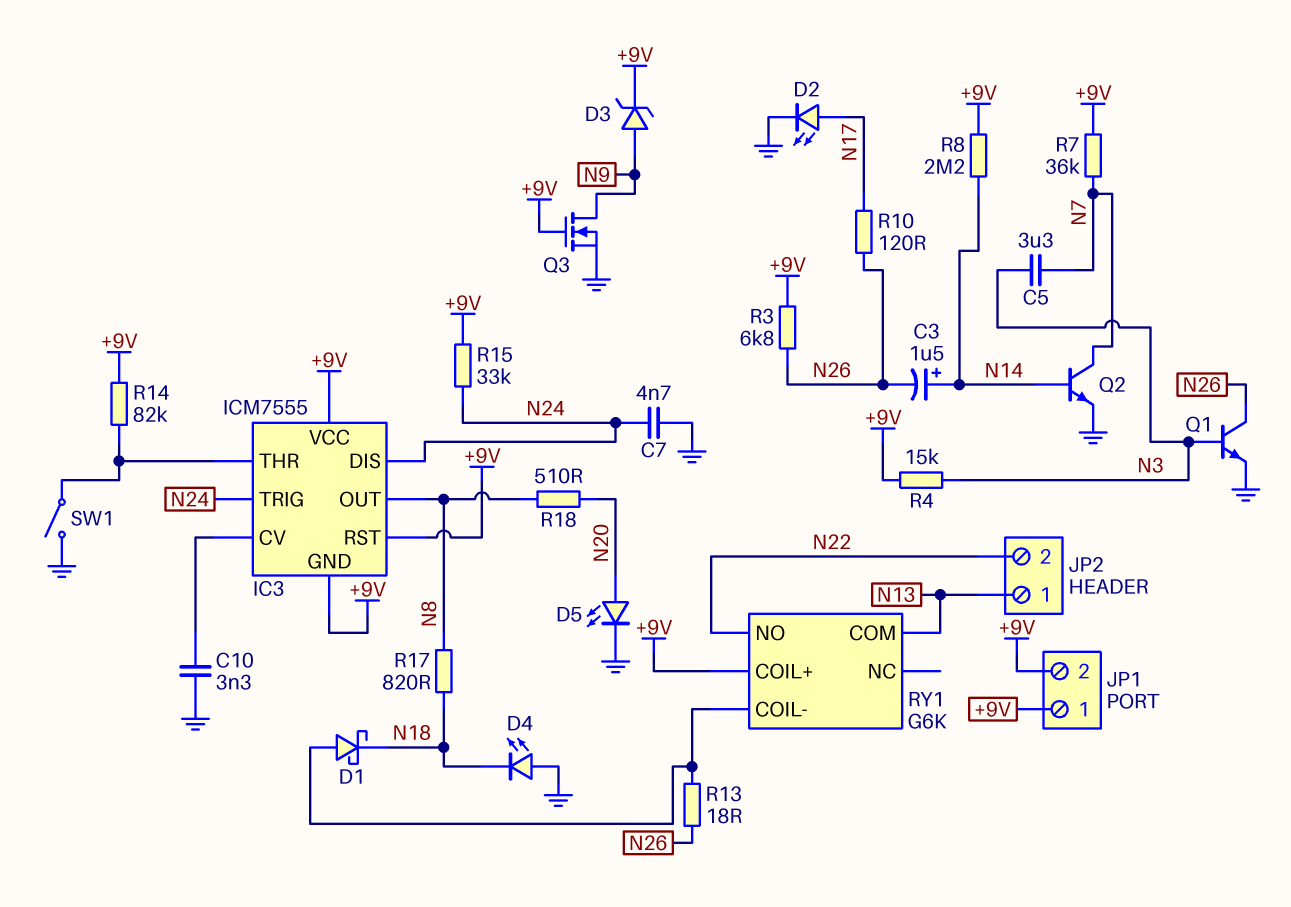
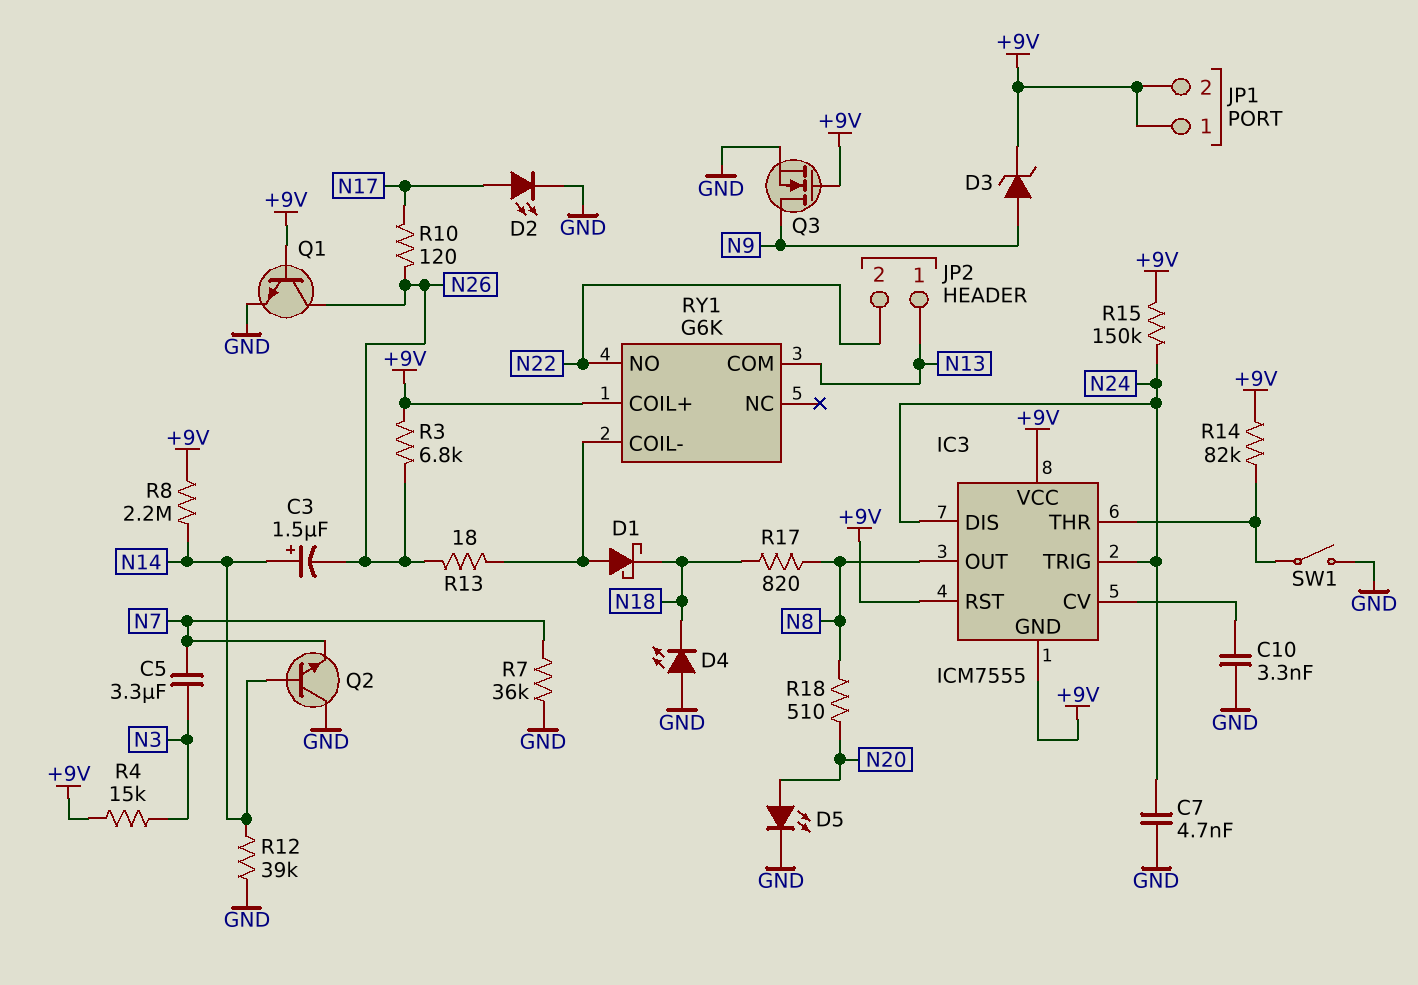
Q1: NPN (B N3, C N26, E GND) -> NPN (B +9V, C N26, E GND)
Q2: NPN (B N14, C N7, E GND) -> NPN (B N14, C GND, E N7)
R7: 36k (+9V, N7) -> 36k (GND, N7)
R12: none -> 39k (GND, N14)
R15: 33k (+9V, N24) -> 150k (+9V, N24)

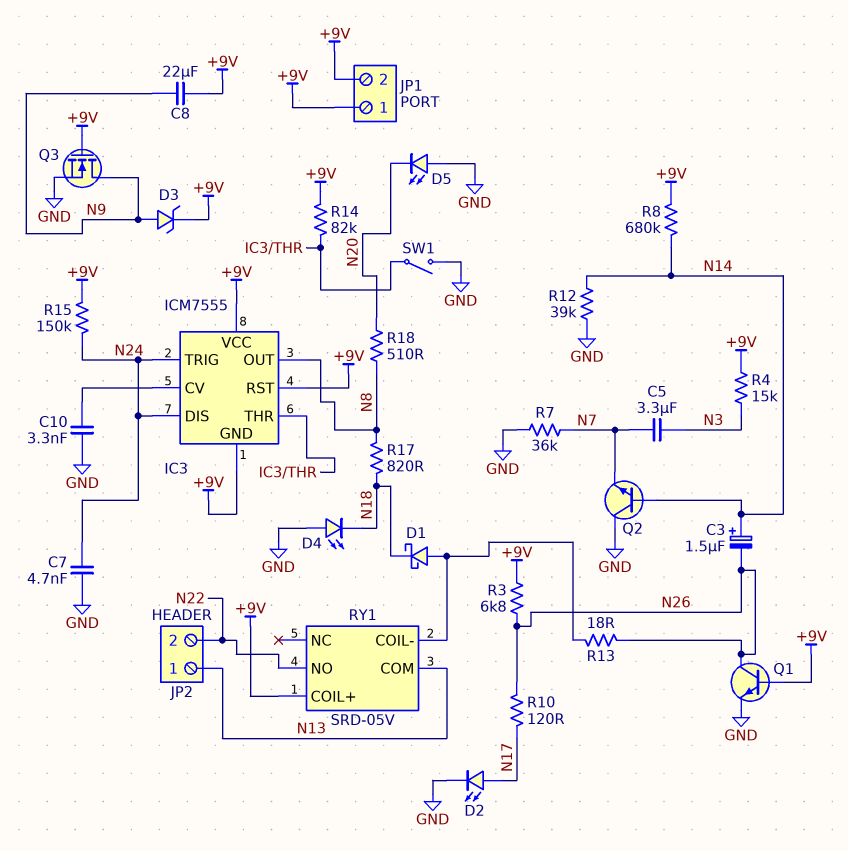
C8: none -> 22uF (+9V, N9)
D5: LED (A N20, K GND) -> LED (A GND, K N20)
R8: 2.2M (+9V, N14) -> 680k (+9V, N14)
RY1: G6K -> SRD-05V

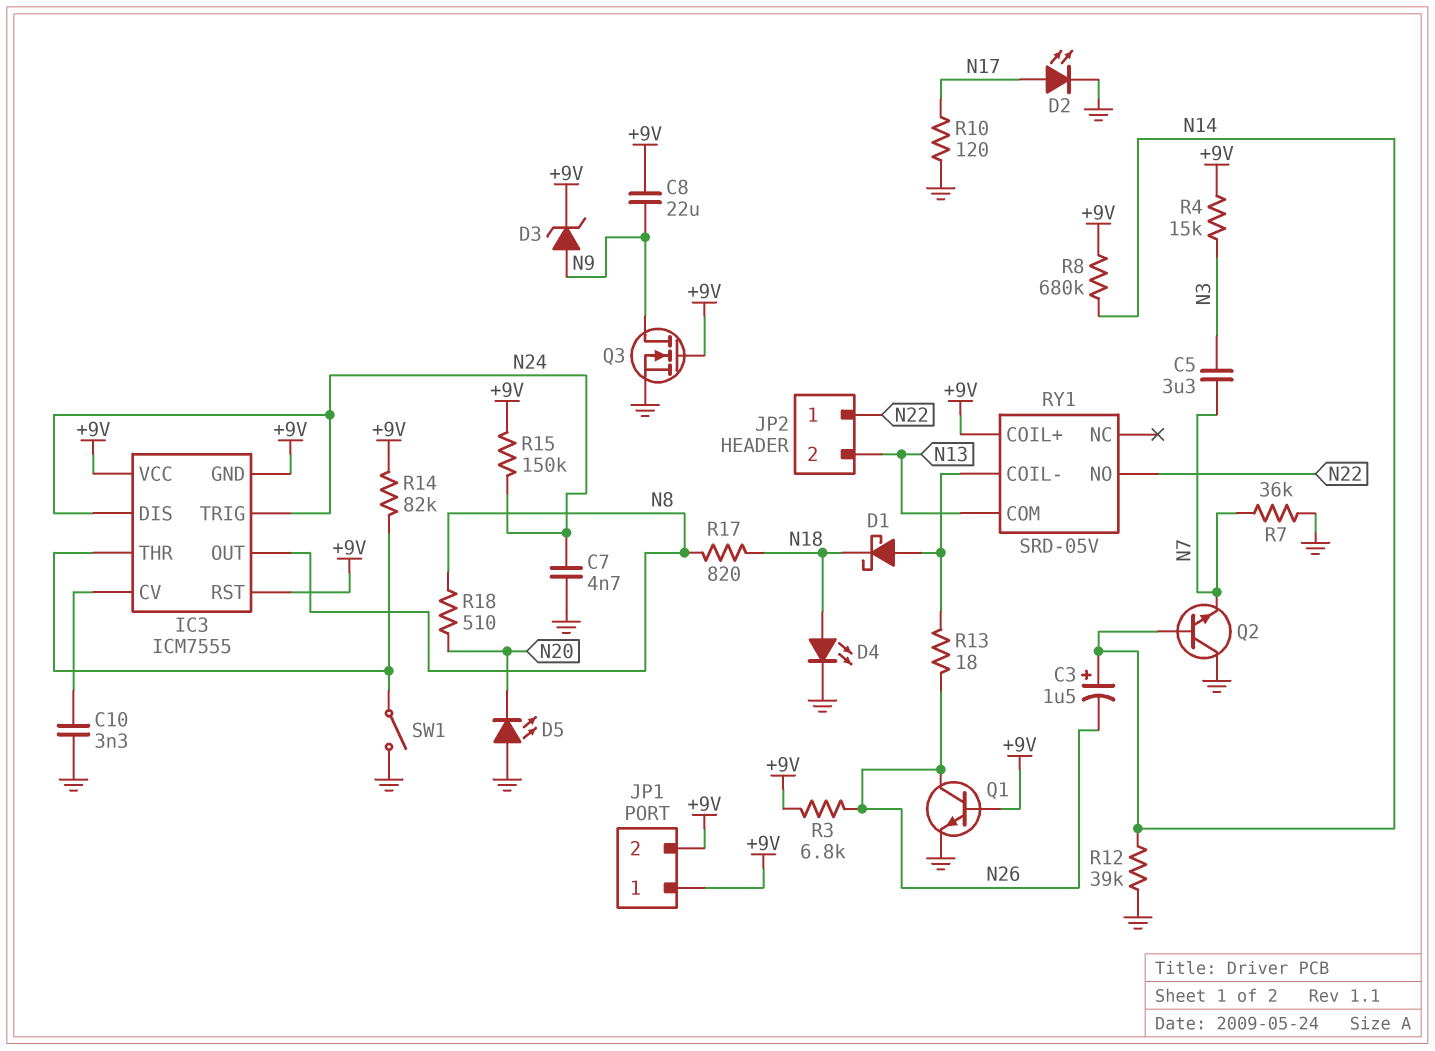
D4: LED (A GND, K N18) -> LED (A N18, K GND)
JP2 pin 1: N13 -> N22
JP2 pin 2: N22 -> N13
R10: 120 (N17, N26) -> 120 (GND, N17)

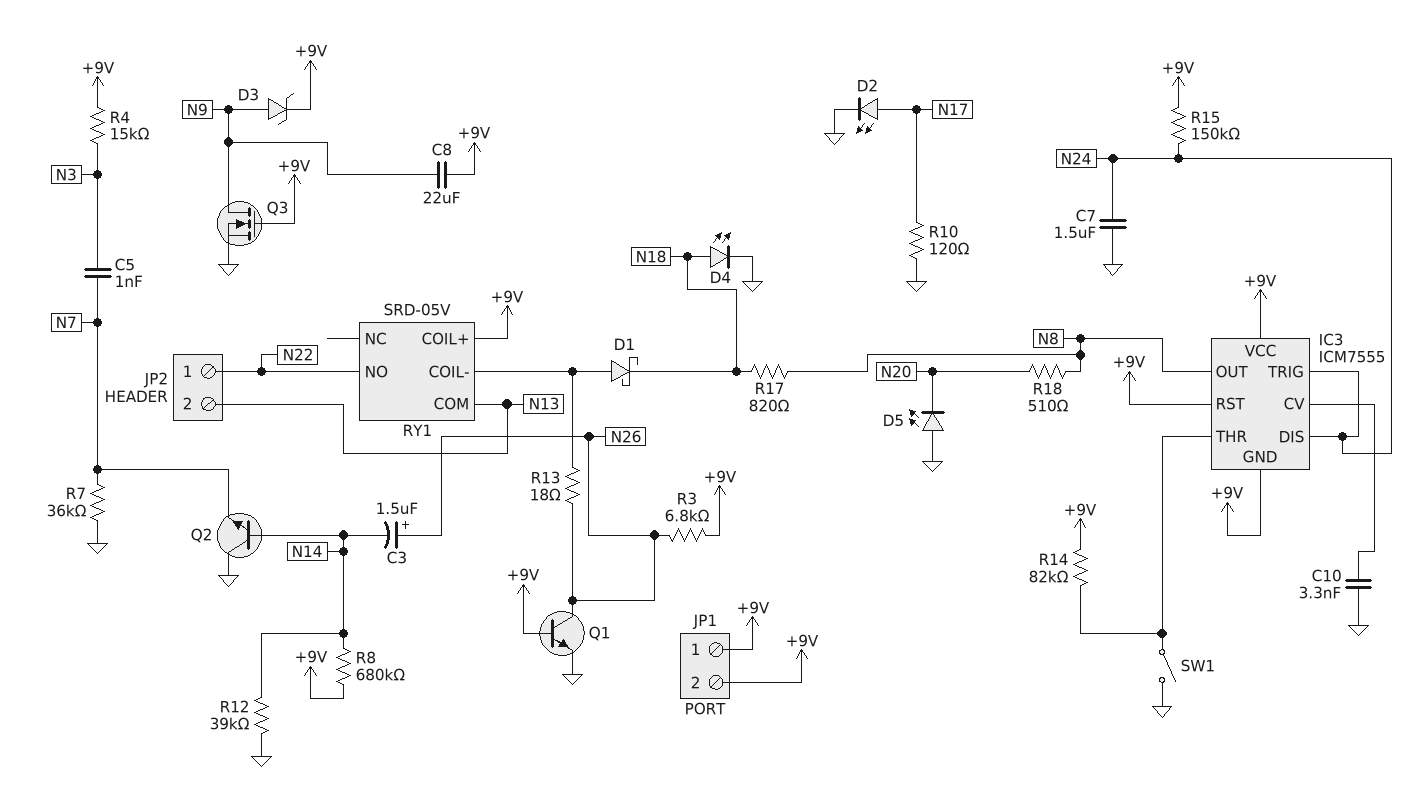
C3: 1.5uF (plus N14, minus N26) -> 1.5uF (plus N26, minus N14)
C5: 3.3uF (N3, N7) -> 1nF (N3, N7)
C7: 4.7nF (GND, N24) -> 1.5uF (GND, N24)

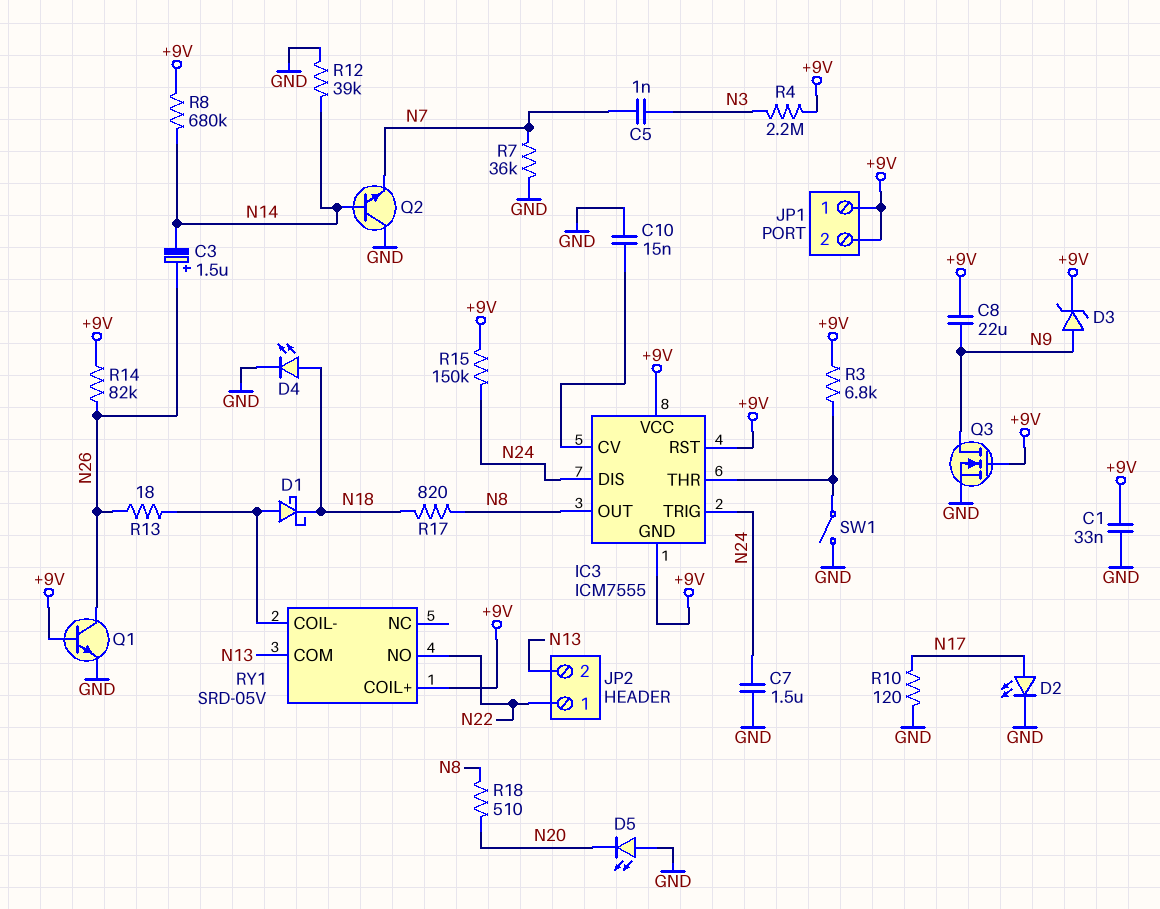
C1: none -> 33nF (+9V, GND)
C10: 3.3nF (GND, IC3/CV) -> 15nF (GND, IC3/CV)
R3: 6.8k (+9V, N26) -> 6.8k (+9V, IC3/THR)
R4: 15k (+9V, N3) -> 2.2M (+9V, N3)
R14: 82k (+9V, IC3/THR) -> 82k (+9V, N26)

